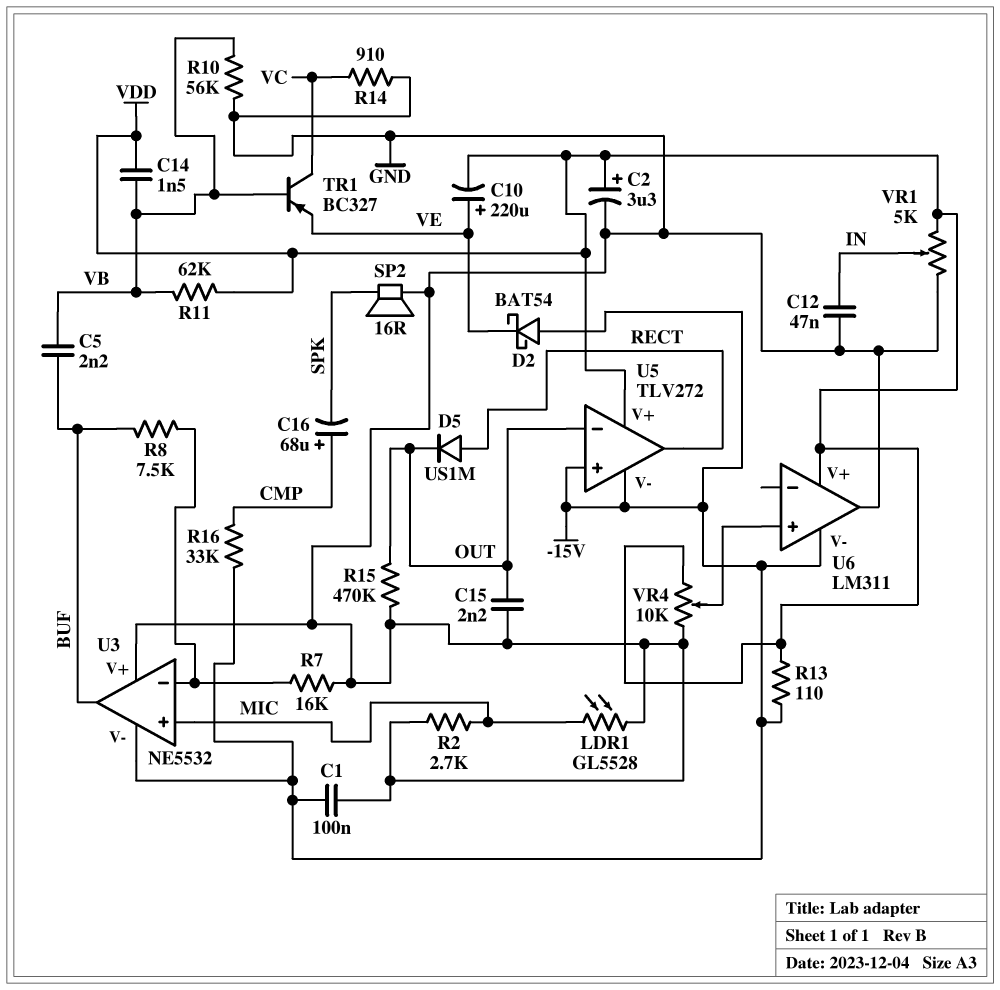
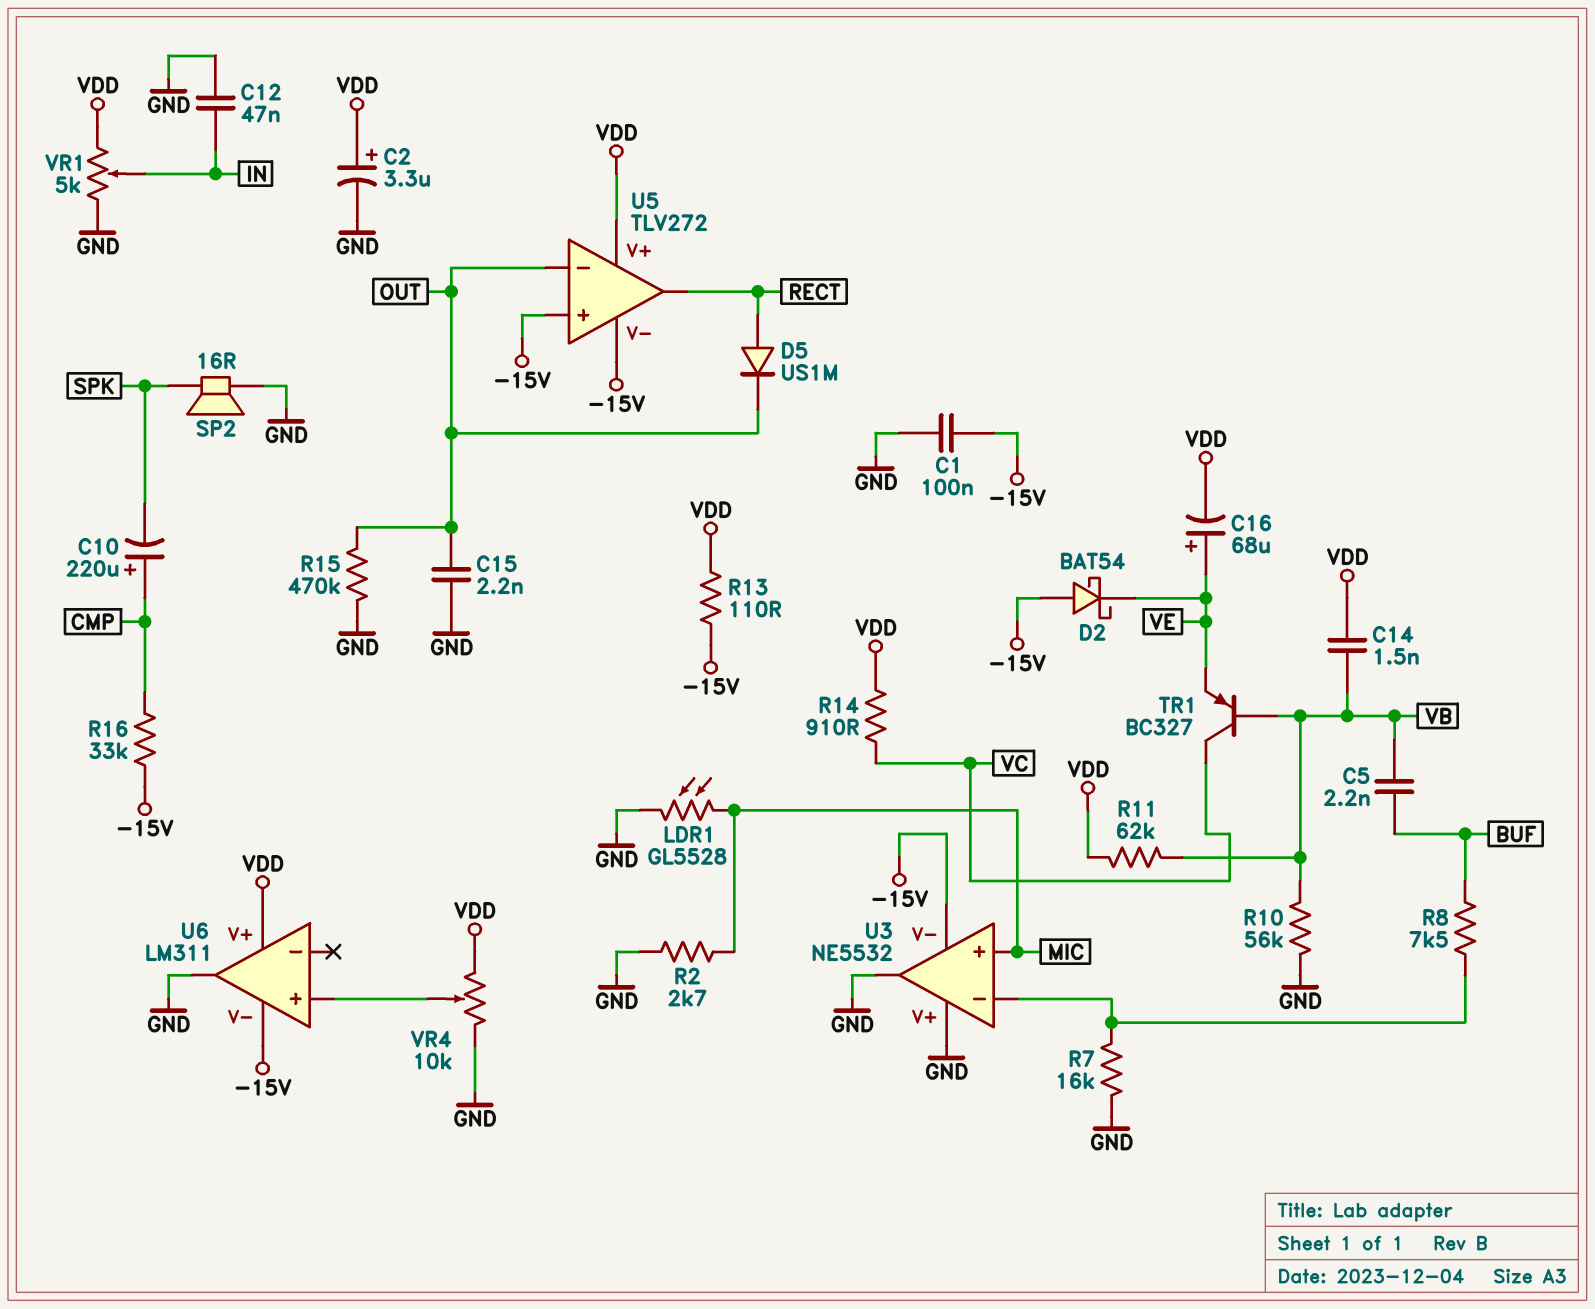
C10: 220uF (plus VE, minus VDD) -> 220uF (plus CMP, minus SPK)
C16: 68uF (plus CMP, minus SPK) -> 68uF (plus VE, minus VDD)
R14: 910 (GND, VC) -> 910 (VC, VDD)
U3 pin out: BUF -> GND

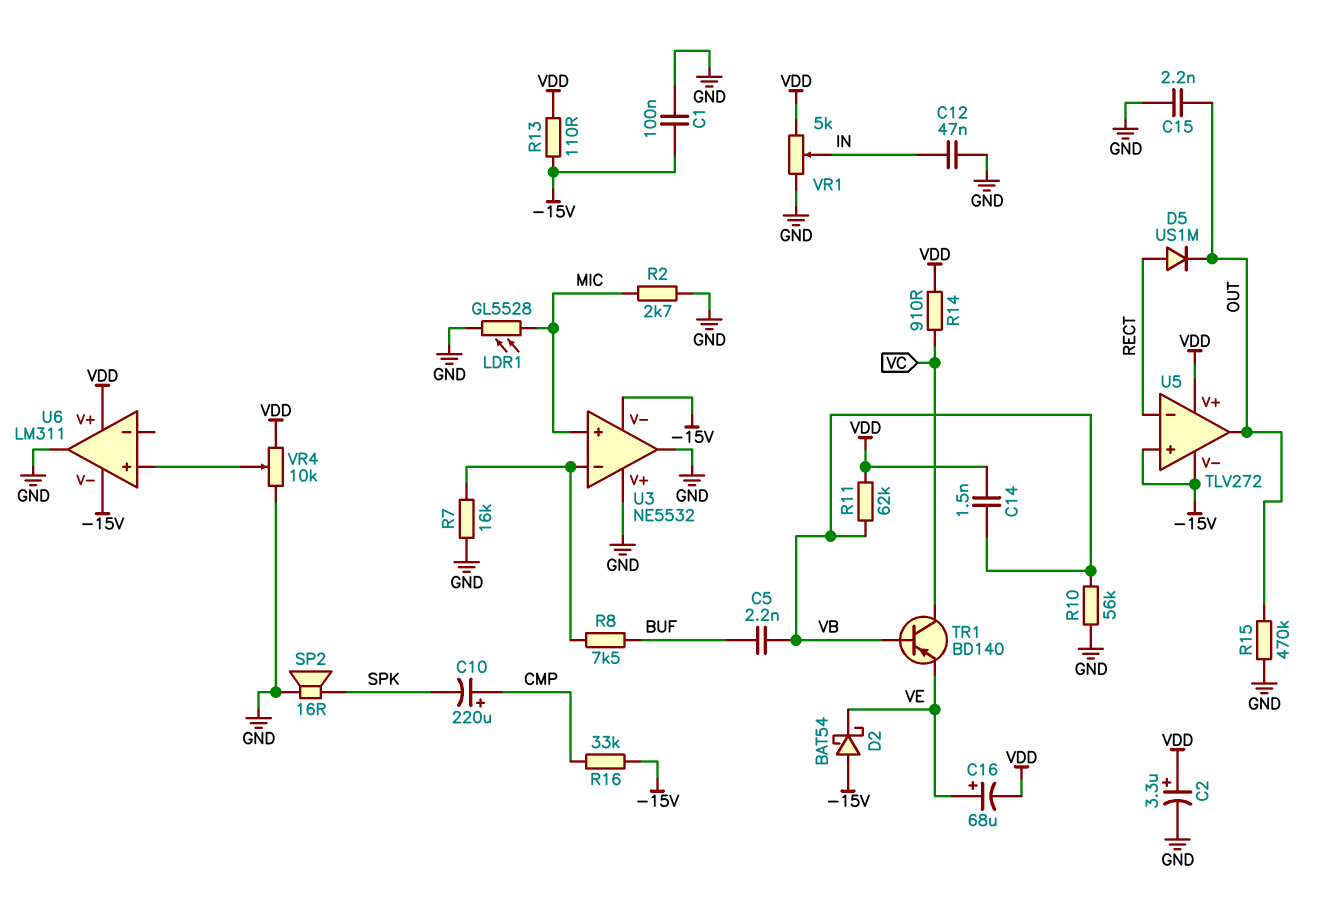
TR1: PNP BC327 (B VB, C VC, E VE) -> PNP BD140 (B VB, C VC, E VE)
U5 pin in-: OUT -> RECT
U5 pin out: RECT -> OUT

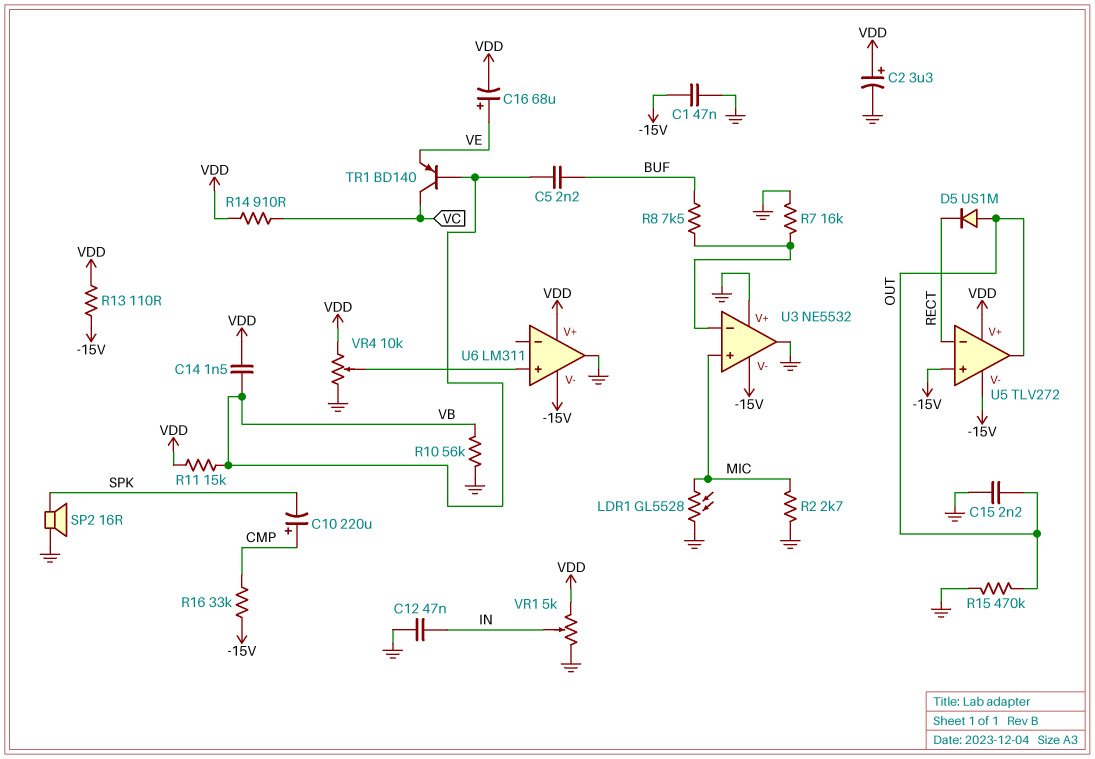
C1: 100nF (-15V, GND) -> 47nF (-15V, GND)
D2: schottky BAT54 (A -15V, K VE) -> none
D5: diode US1M (A RECT, K OUT) -> diode US1M (A OUT, K RECT)
R11: 62k (VB, VDD) -> 15k (VB, VDD)

